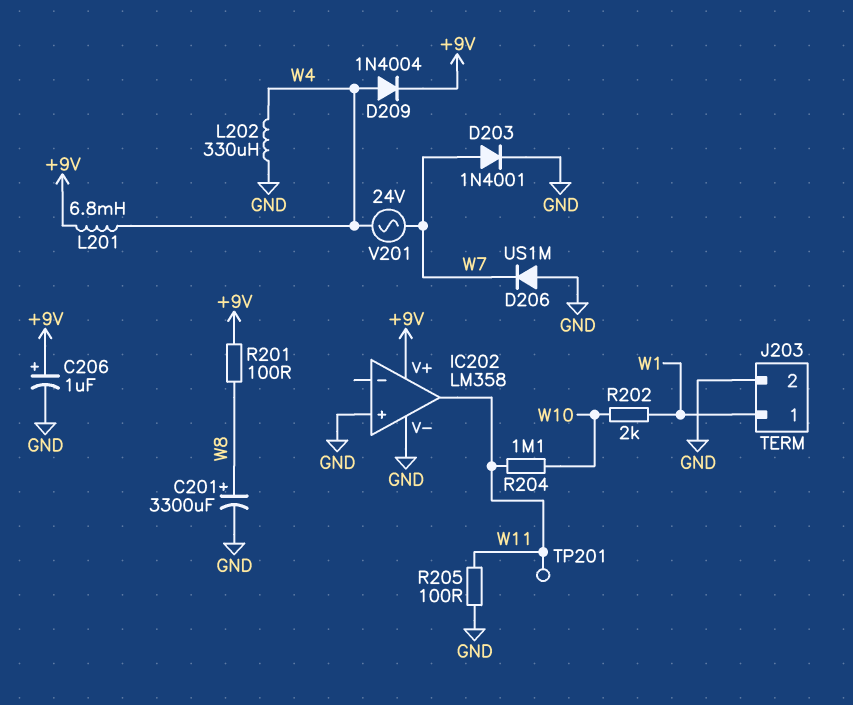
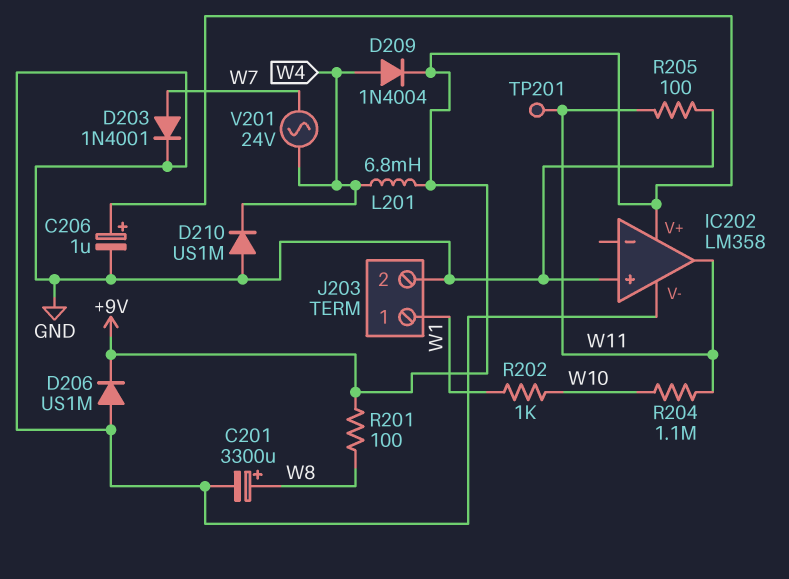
D206: diode US1M (A GND, K W7) -> diode US1M (A GND, K +9V)
D210: none -> diode US1M (A GND, K W4)
L202: 330uH (GND, W4) -> none
R202: 2k (W1, W10) -> 1k (W1, W10)

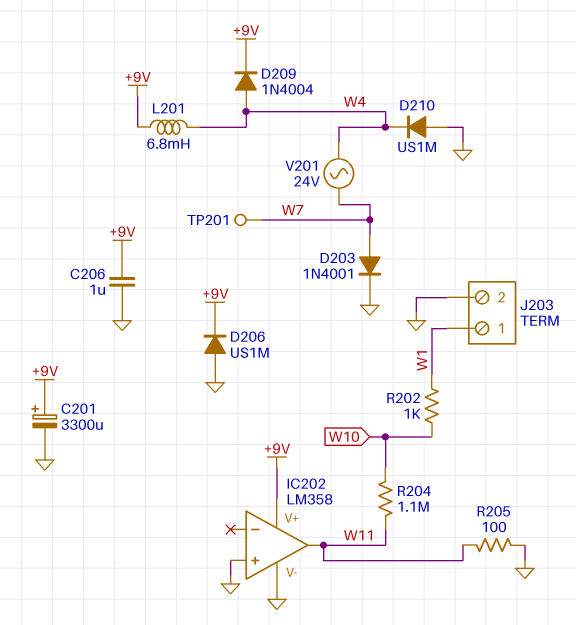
C201: 3300uF (plus W8, minus GND) -> 3300uF (plus +9V, minus GND)
C206: 1uF (plus +9V, minus GND) -> 1uF (+9V, GND)
R201: 100 (+9V, W8) -> none
TP201: test point (W11) -> test point (W7)

